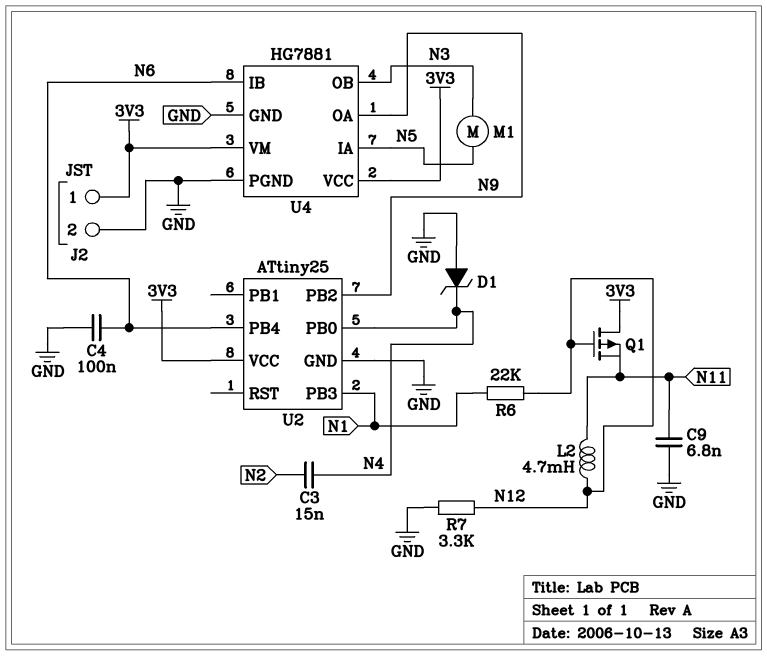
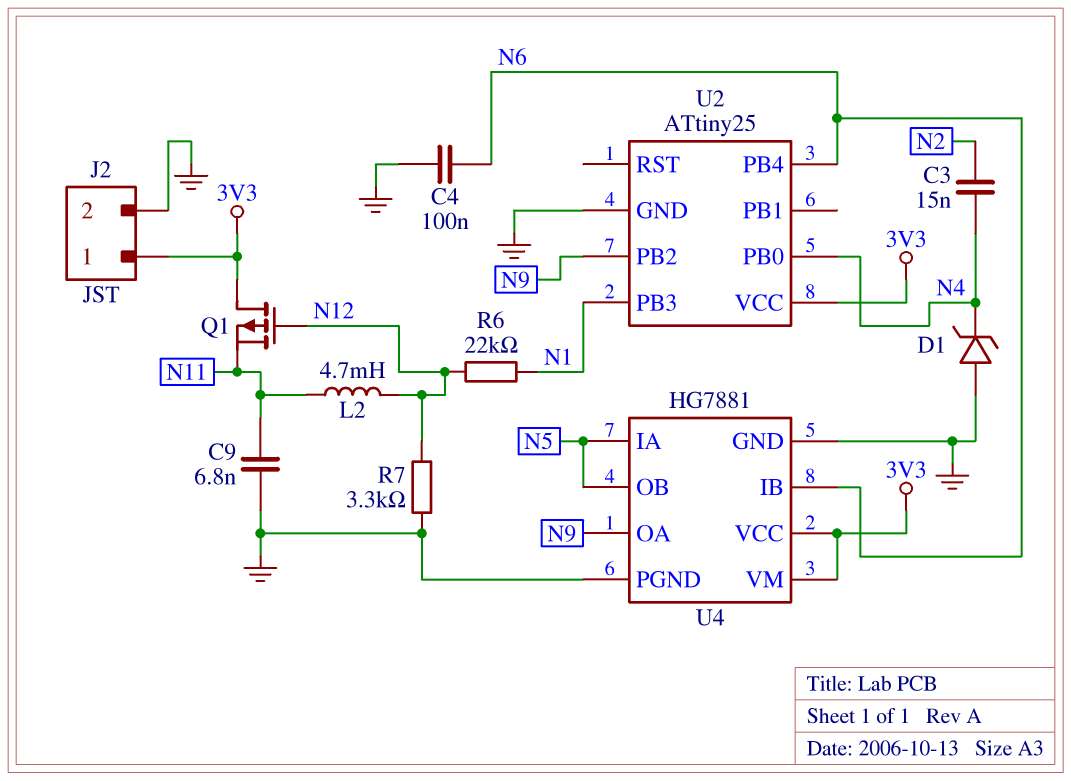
M1: motor (N3, N5) -> none
U4 pin OB: N3 -> N5

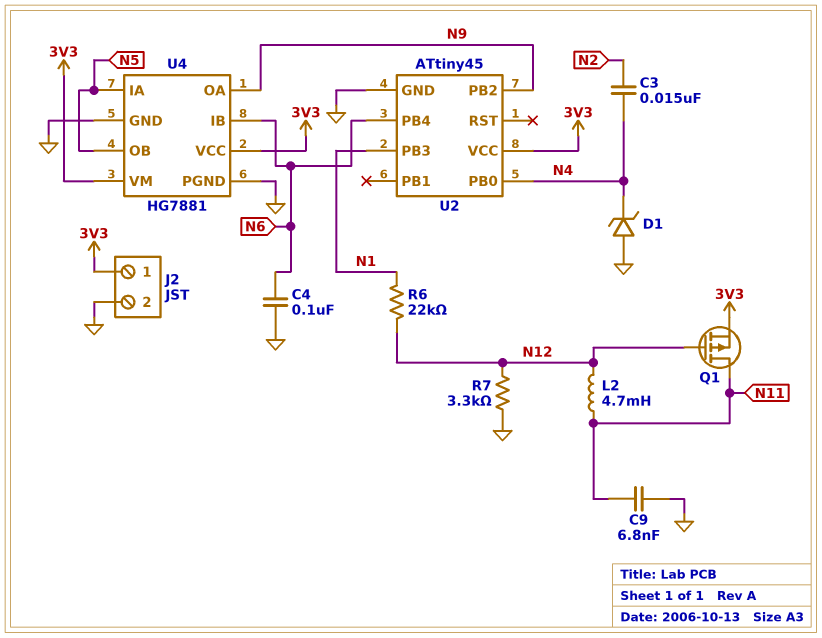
Q1: PMOS (G N12, D 3V3, S N11) -> PMOS (G N12, D N11, S 3V3)
U2: ATtiny25 -> ATtiny45

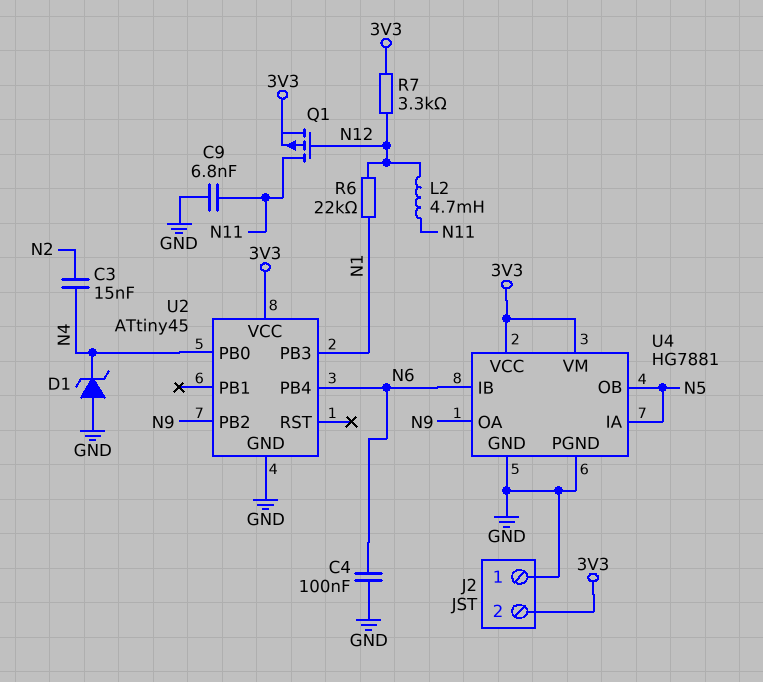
J2 pin 1: 3V3 -> GND
J2 pin 2: GND -> 3V3
R7: 3.3k (GND, N12) -> 3.3k (3V3, N12)

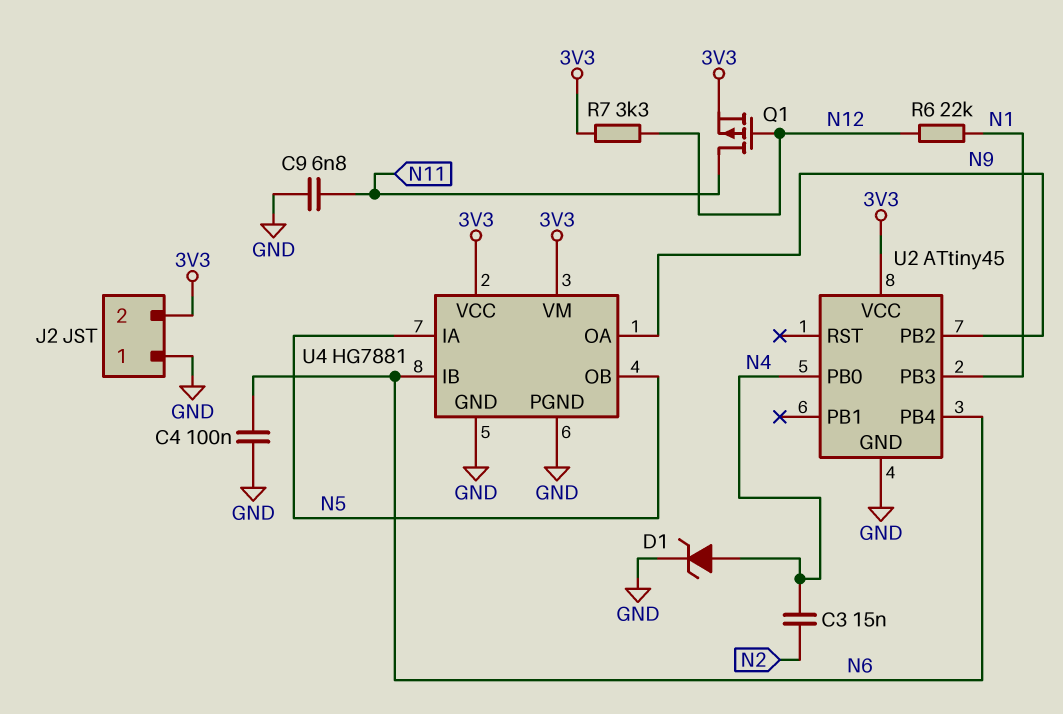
D1: zener (A GND, K N4) -> zener (A N4, K GND)
L2: 4.7mH (N11, N12) -> none

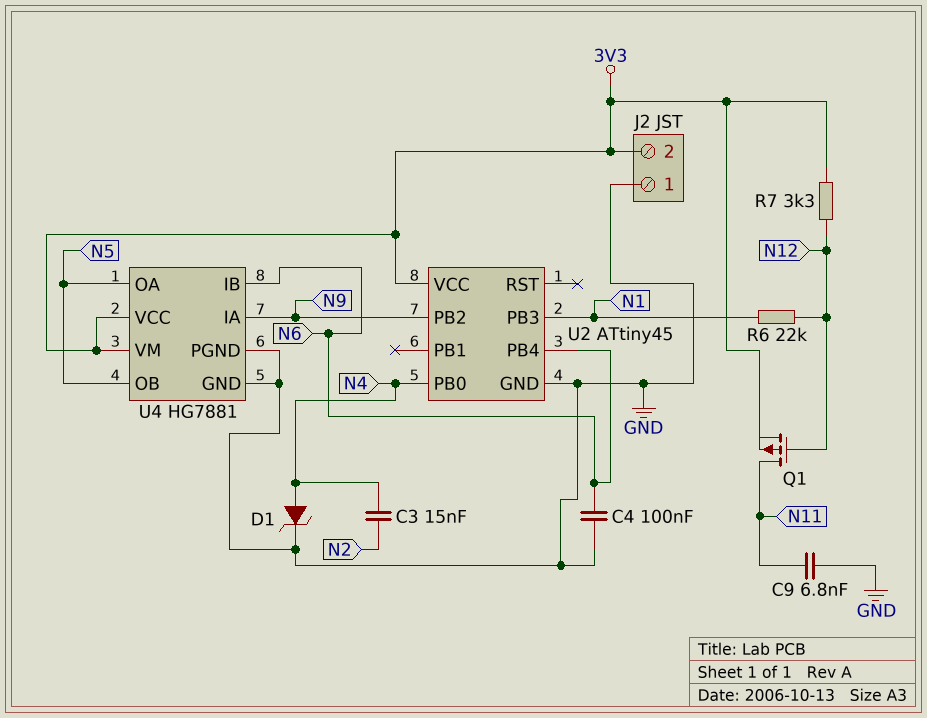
U4 pin IA: N5 -> N9
U4 pin OA: N9 -> N5

